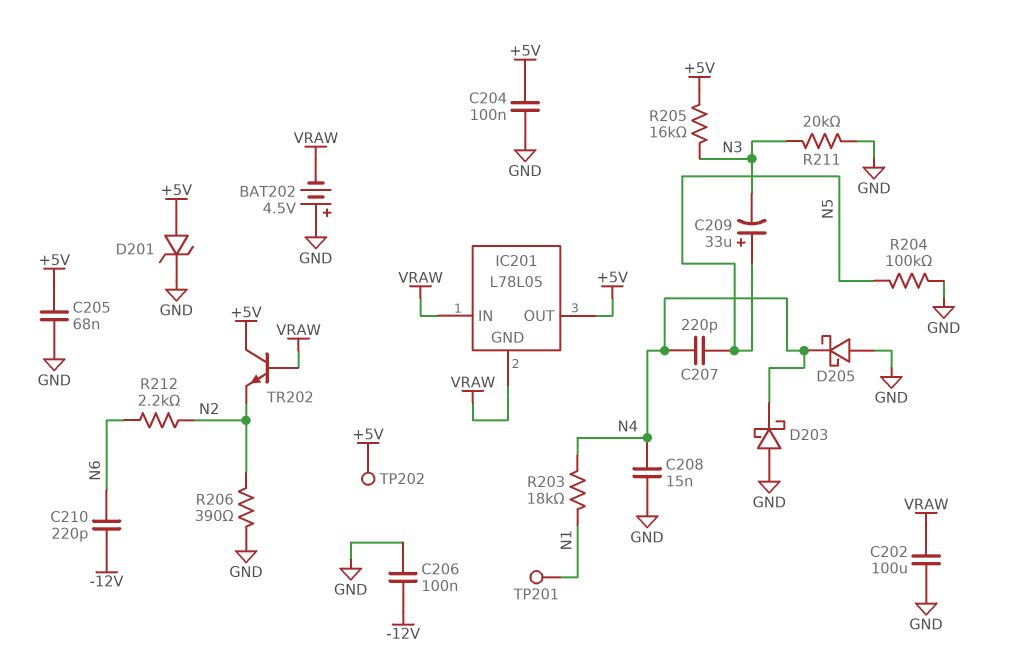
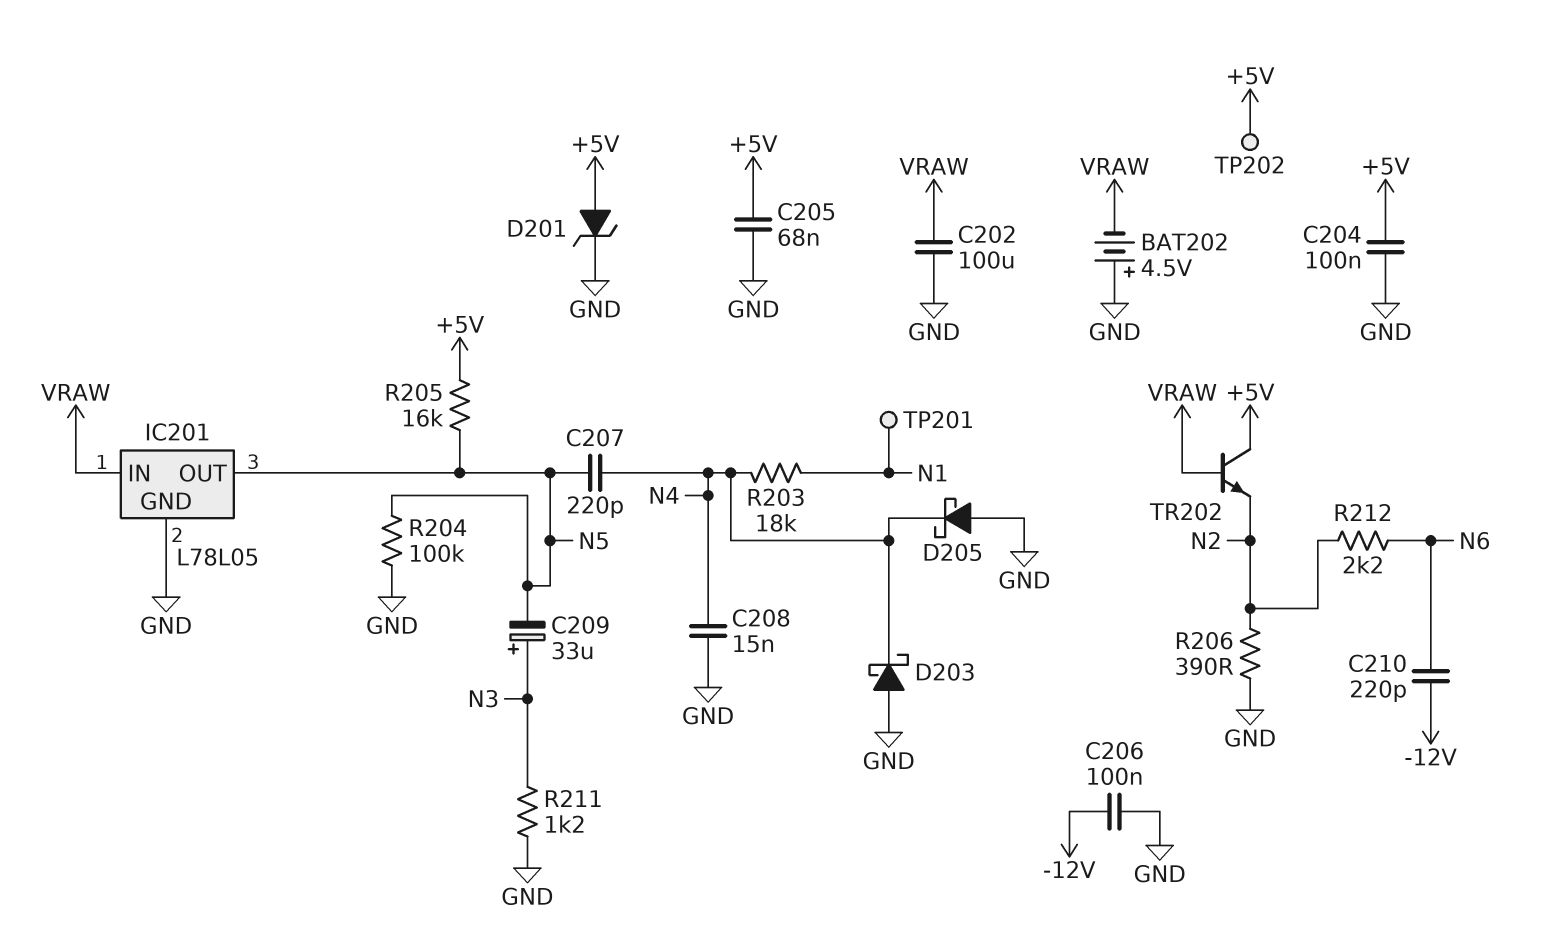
C209: 33uF (plus N5, minus N3) -> 33uF (plus N3, minus N5)
IC201 pin GND: VRAW -> GND
IC201 pin OUT: +5V -> N5
R205: 16k (+5V, N3) -> 16k (+5V, N5)
R211: 20k (GND, N3) -> 1.2k (GND, N3)

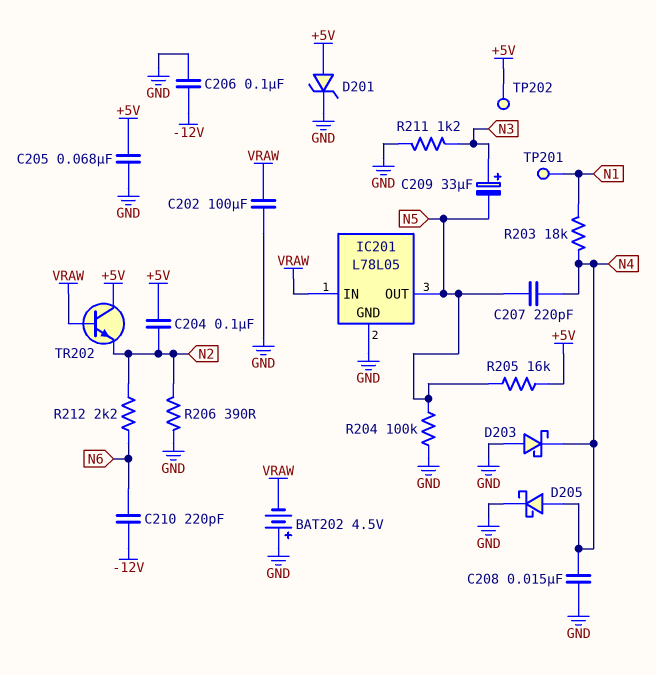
C204: 100nF (+5V, GND) -> 100nF (+5V, N2)
D205: schottky (A GND, K N4) -> schottky (A N4, K GND)

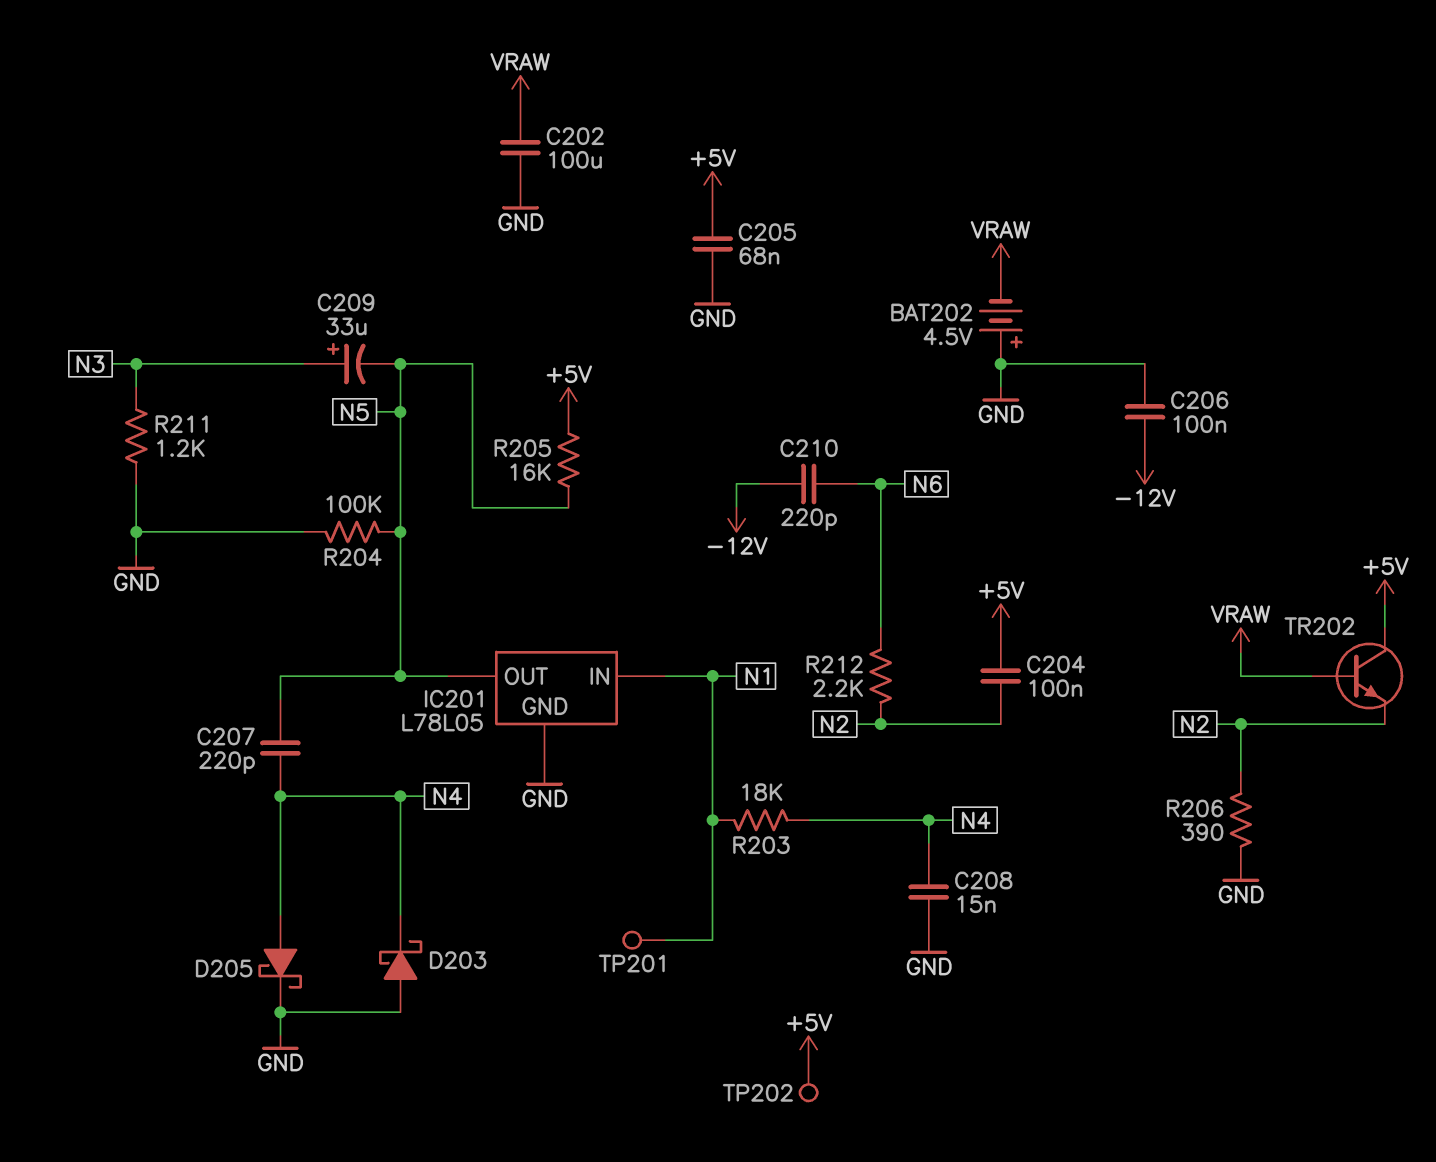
D201: zener (A +5V, K GND) -> none
IC201 pin IN: VRAW -> N1

